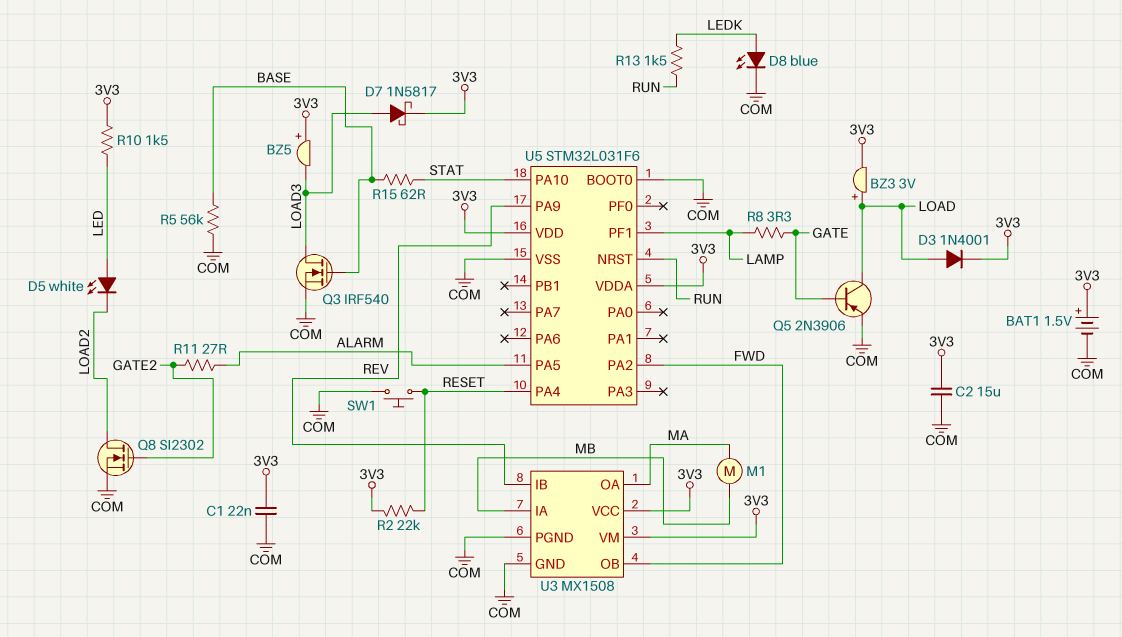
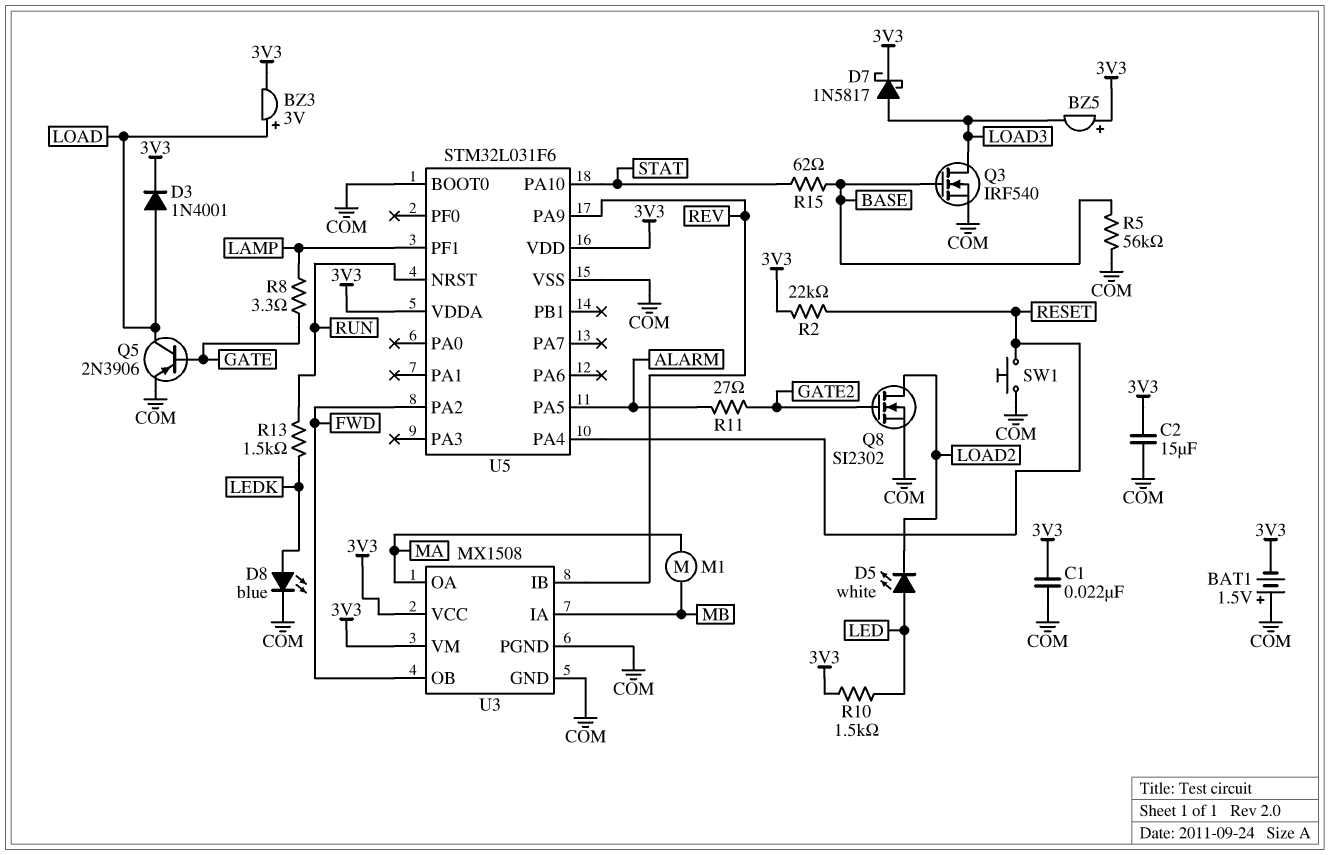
BAT1: 1.5V (plus 3V3, minus COM) -> 1.5V (plus COM, minus 3V3)

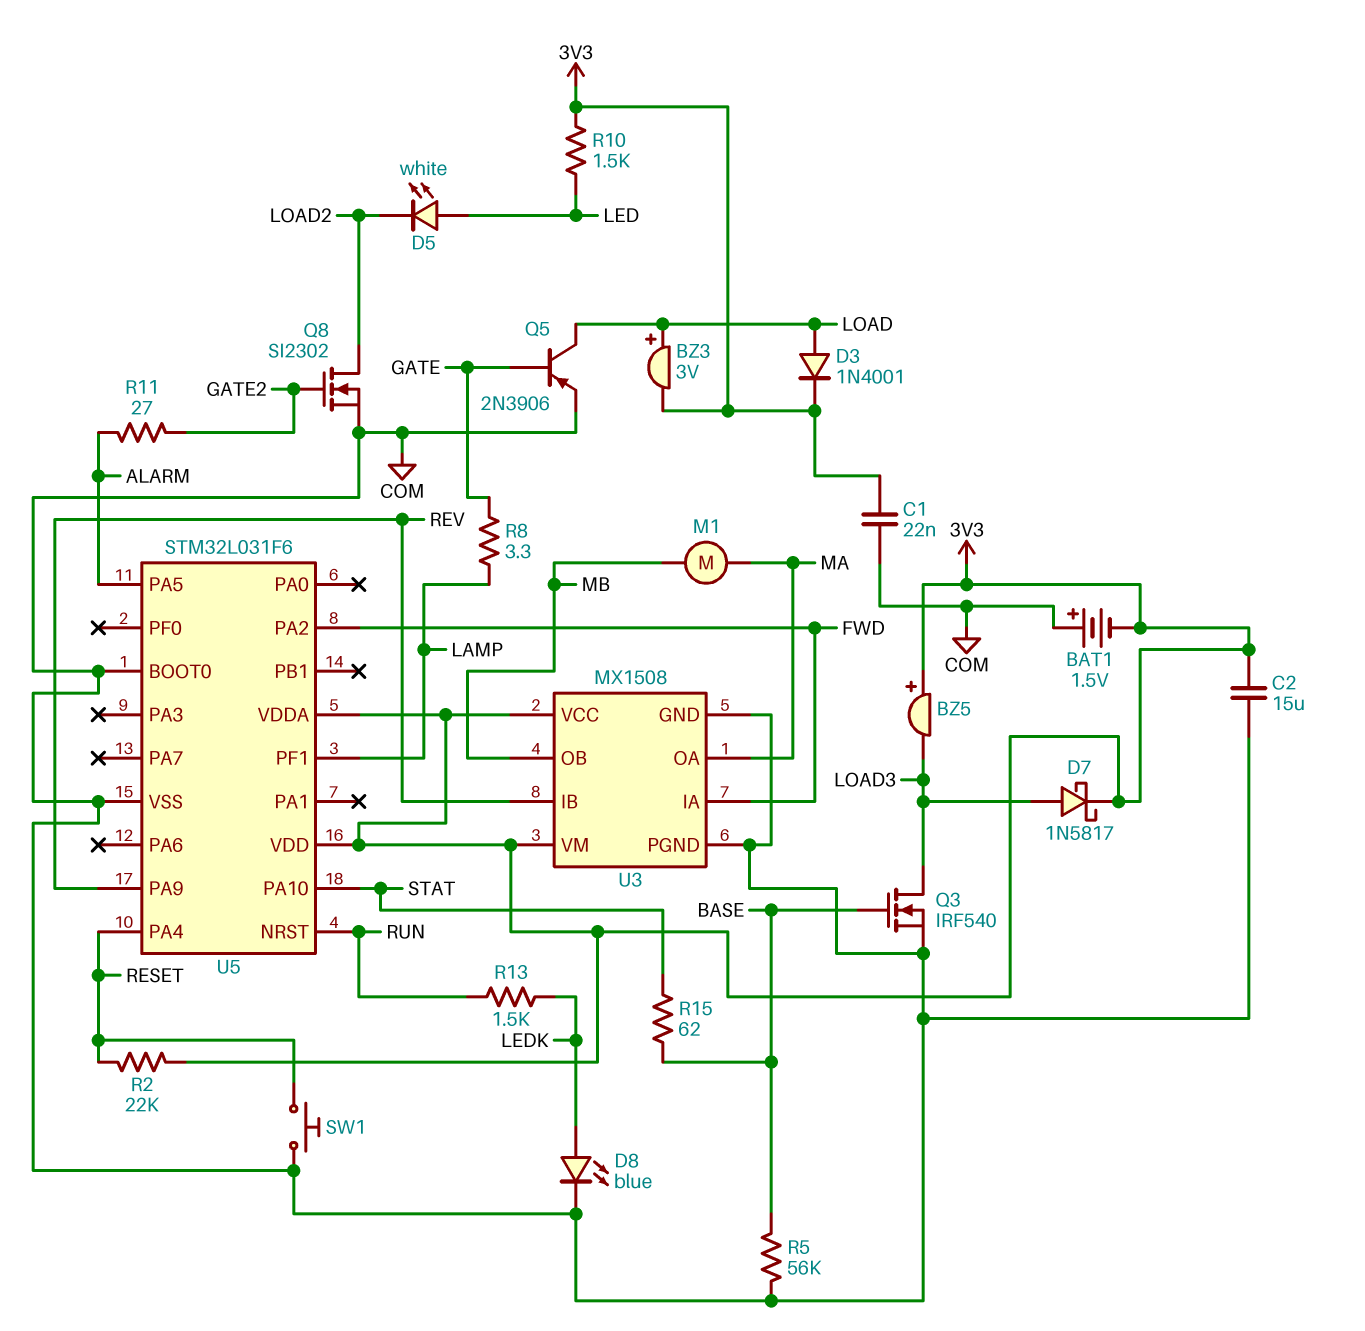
U3 pin IA: MB -> FWD
U3 pin OB: FWD -> MB

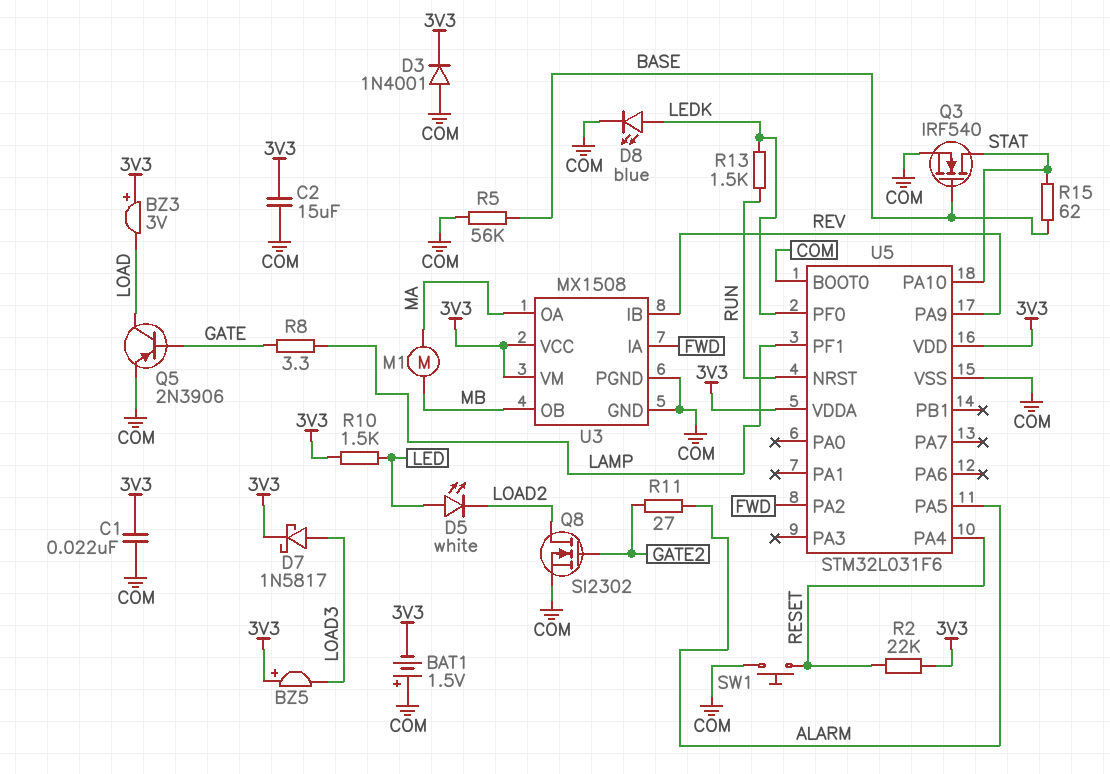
BZ3: buzzer 3V (plus LOAD, minus 3V3) -> buzzer 3V (plus 3V3, minus LOAD)
D3: diode 1N4001 (A LOAD, K 3V3) -> diode 1N4001 (A COM, K 3V3)
Q3: NMOS IRF540 (G BASE, D LOAD3, S COM) -> NMOS IRF540 (G BASE, D STAT, S COM)
U5 pin PF0: none -> LEDK

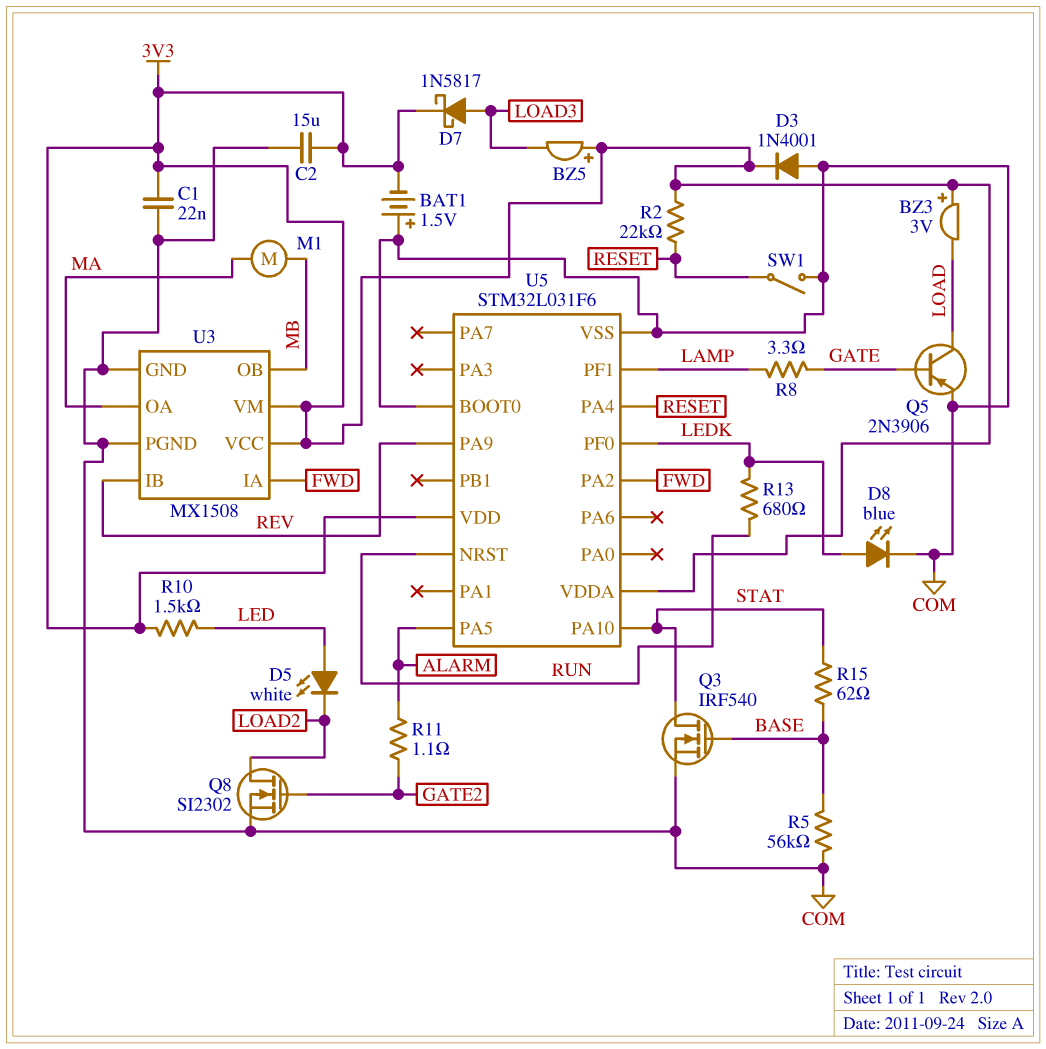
R11: 27 (ALARM, GATE2) -> 1.1 (ALARM, GATE2)
R13: 1.5k (LEDK, RUN) -> 680 (LEDK, RUN)
SW1: button (COM, RESET) -> switch (COM, RESET)

